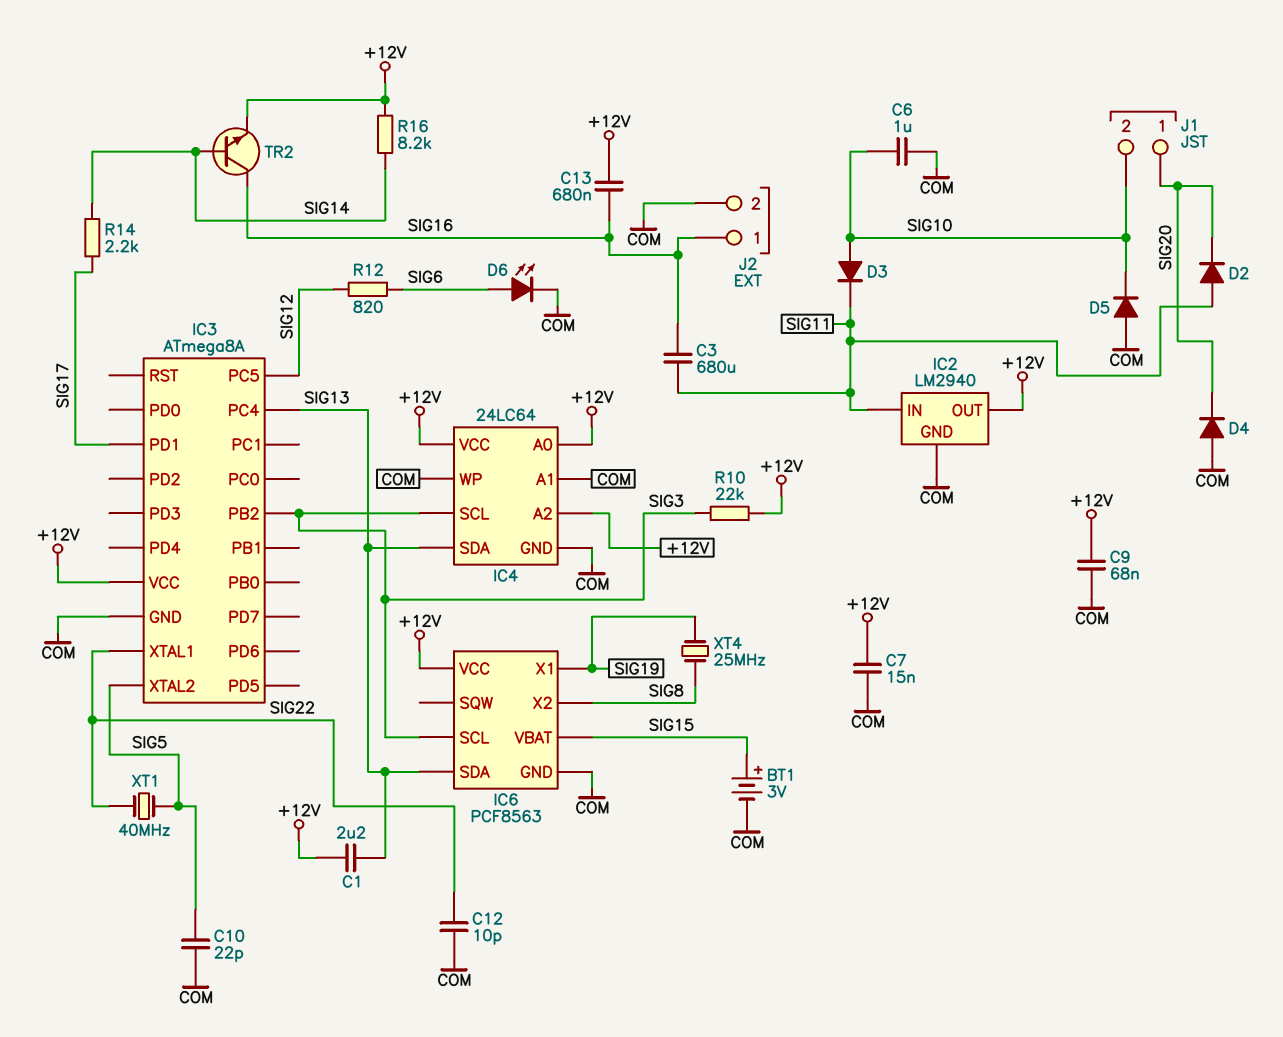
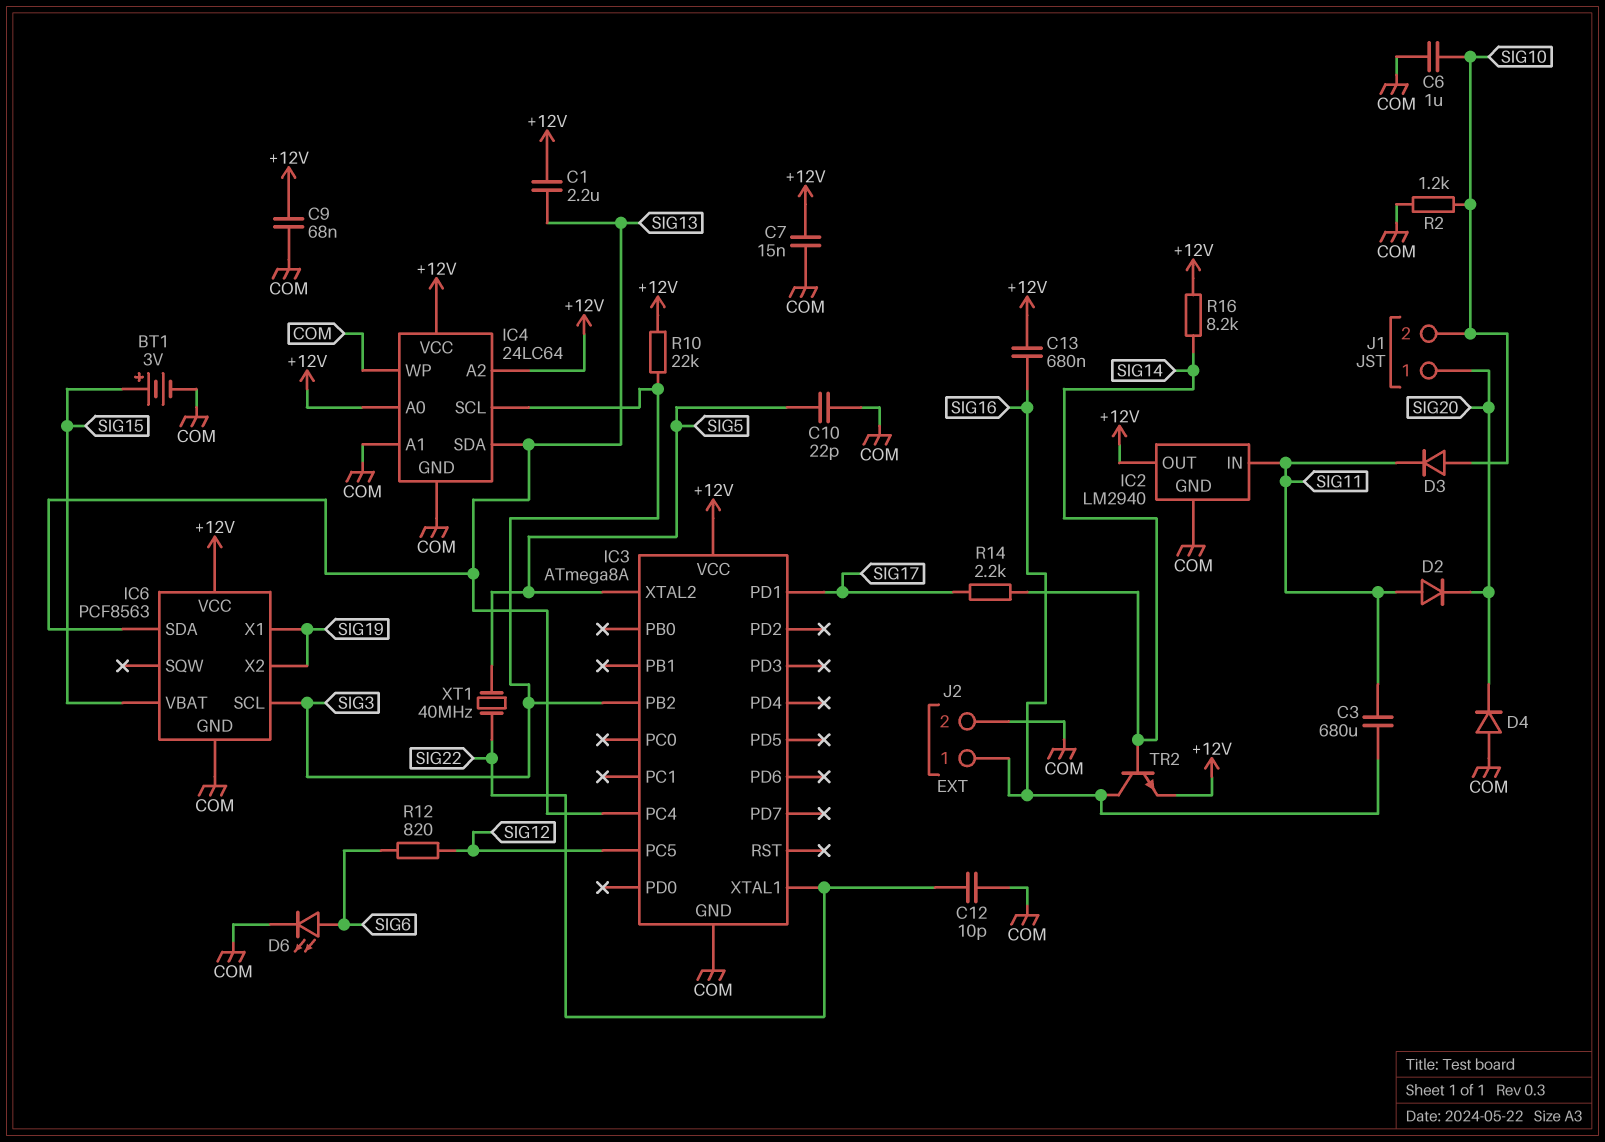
D5: diode (A COM, K SIG10) -> none
IC6 pin X2: SIG8 -> SIG19
R2: none -> 1.2k (COM, SIG10)
XT4: 25MHz (SIG8, SIG19) -> none

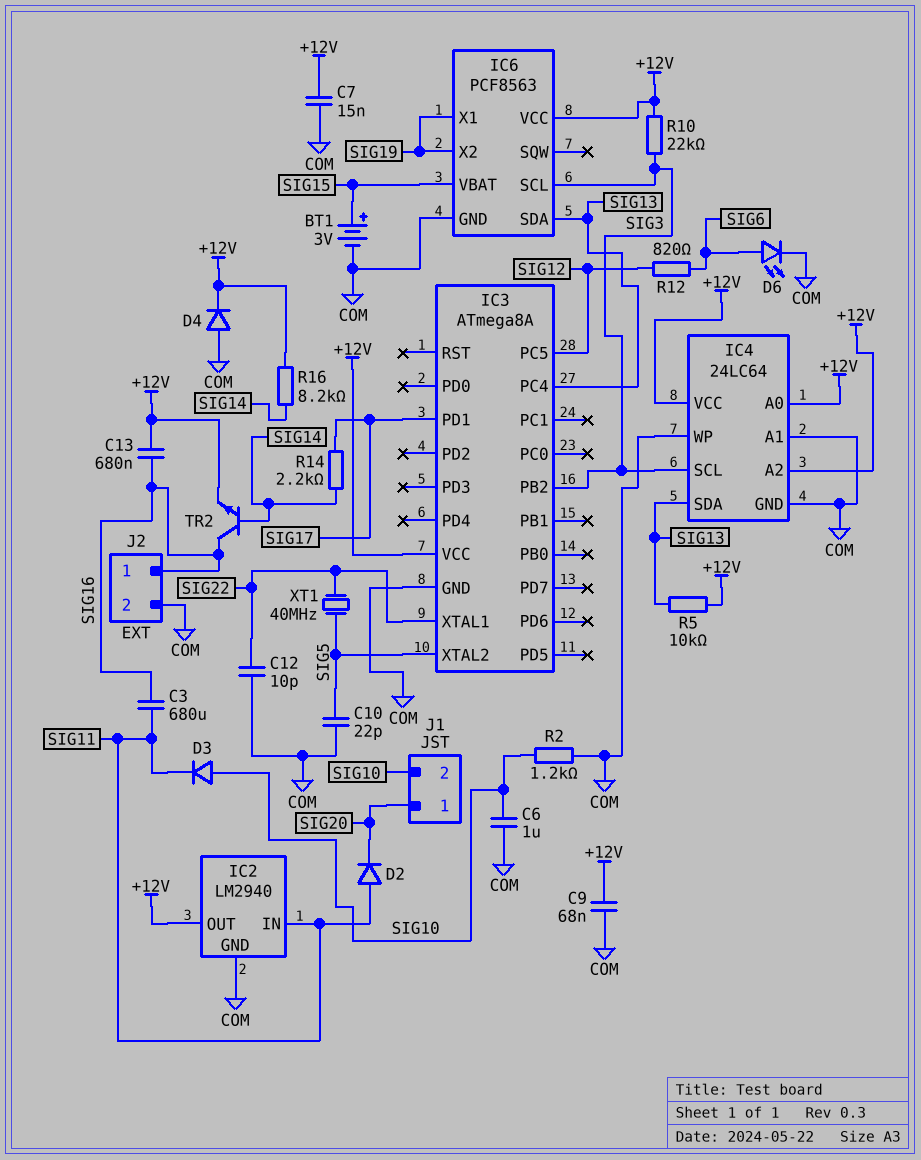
C1: 2.2uF (+12V, SIG13) -> none
D4: diode (A COM, K SIG20) -> diode (A COM, K +12V)
R5: none -> 10k (+12V, SIG13)

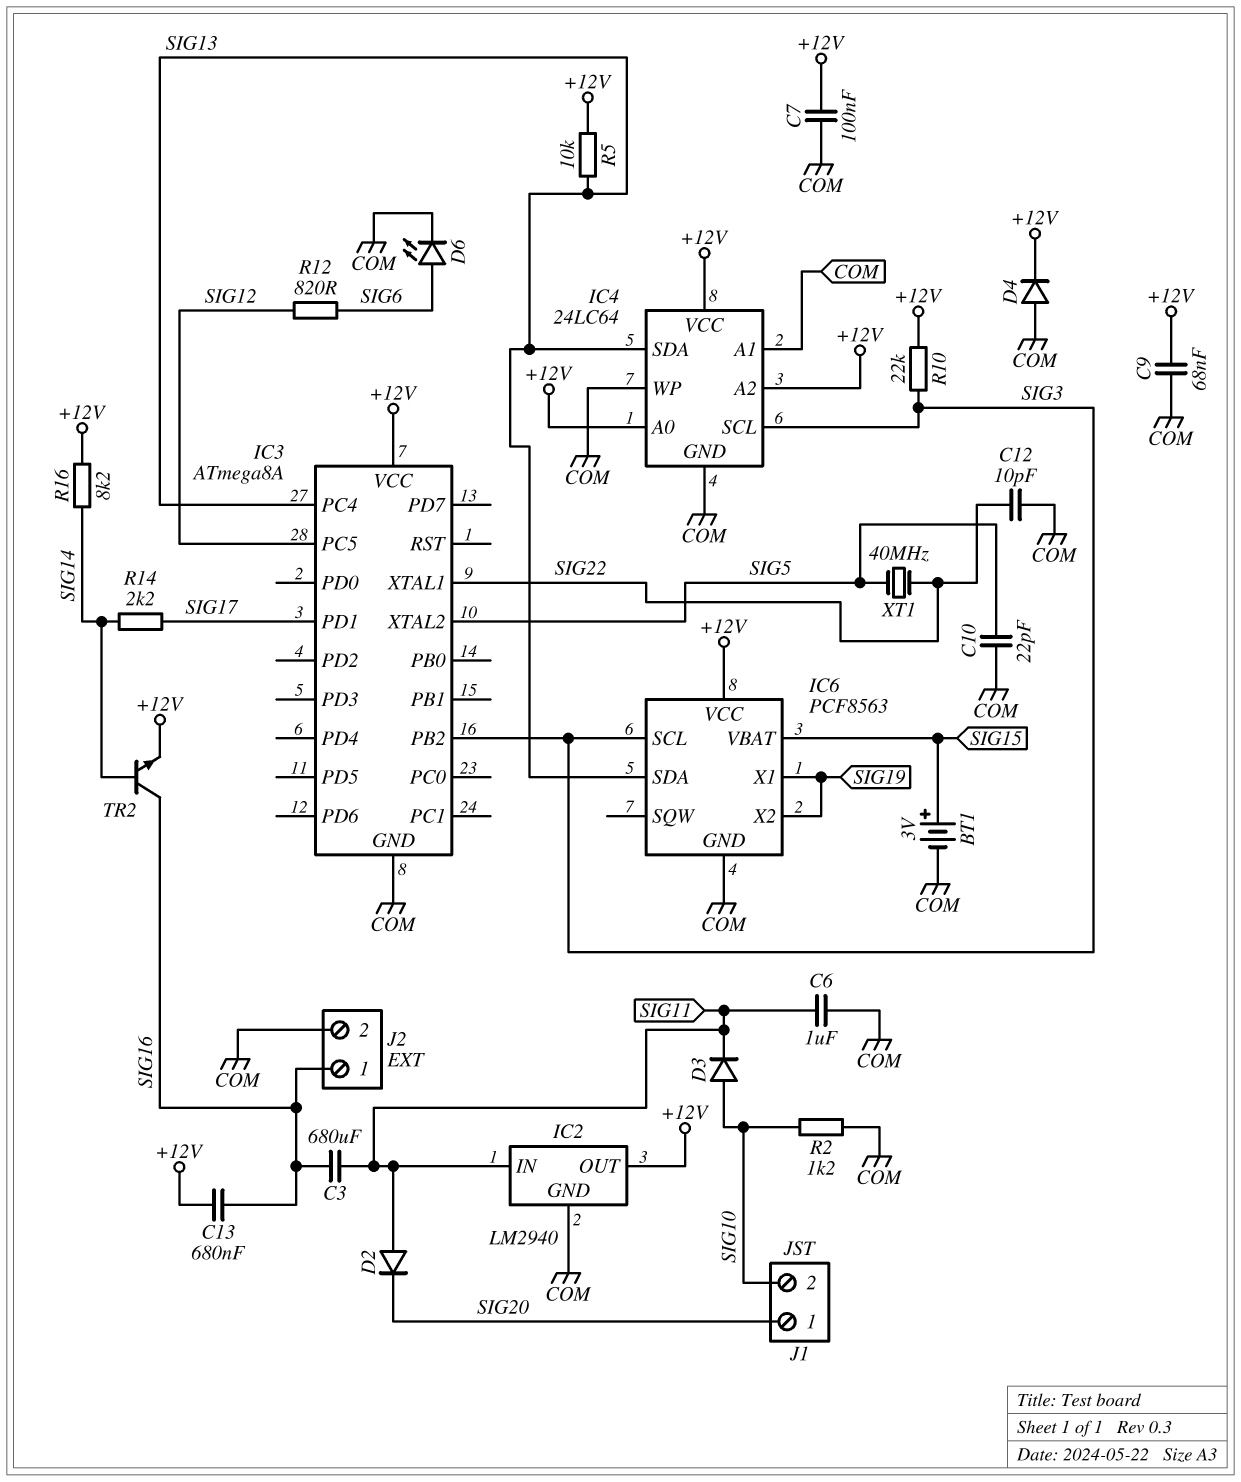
C6: 1uF (COM, SIG10) -> 1uF (COM, SIG11)
C7: 15nF (+12V, COM) -> 100nF (+12V, COM)

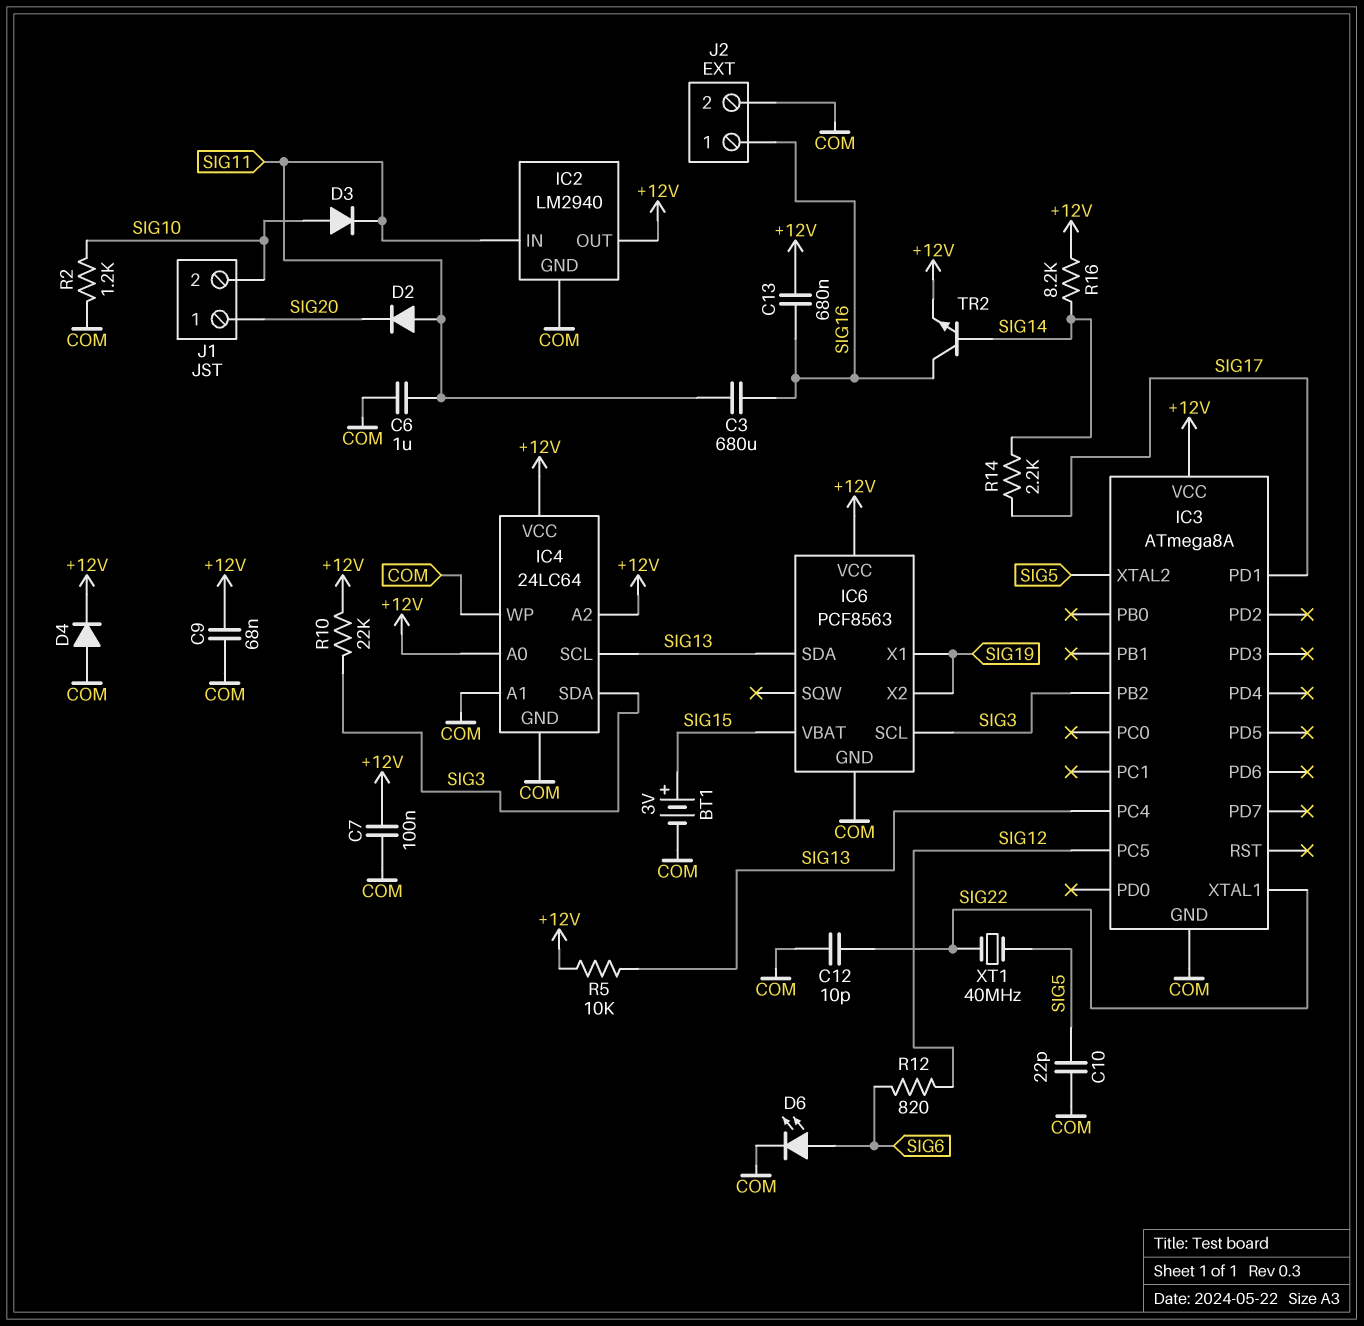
IC4 pin SCL: SIG3 -> SIG13
IC4 pin SDA: SIG13 -> SIG3

